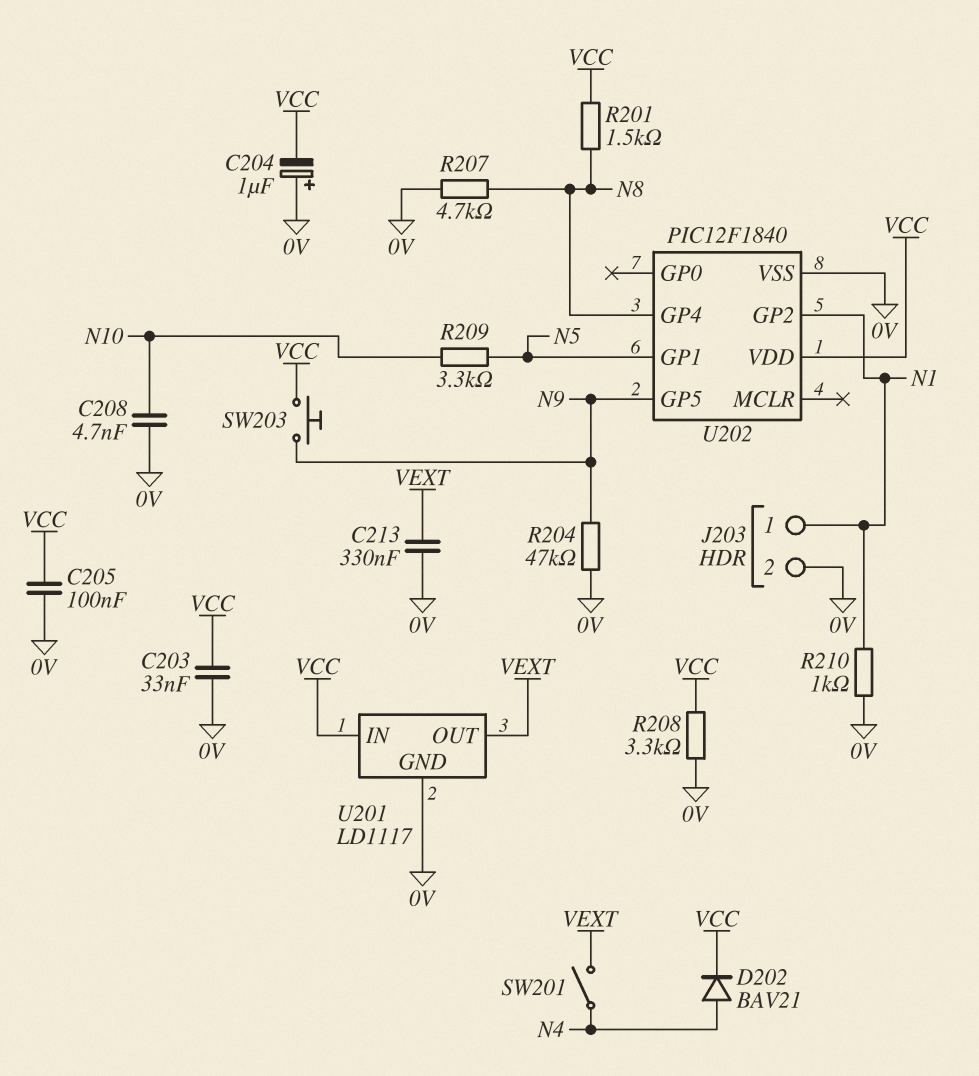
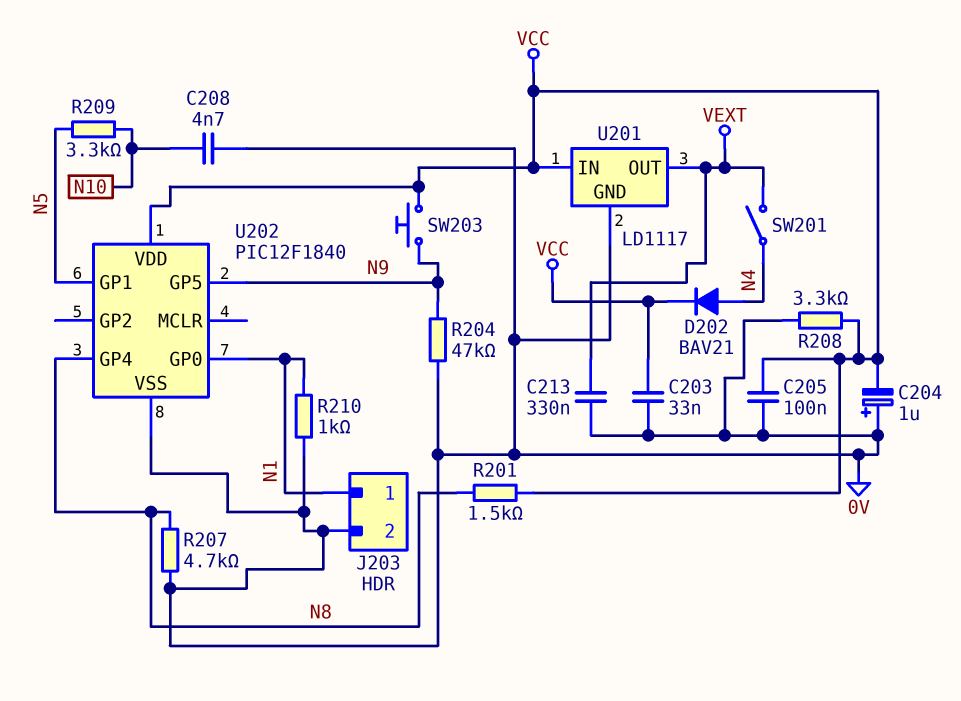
U202 pin GP0: none -> N1
U202 pin GP2: N1 -> none

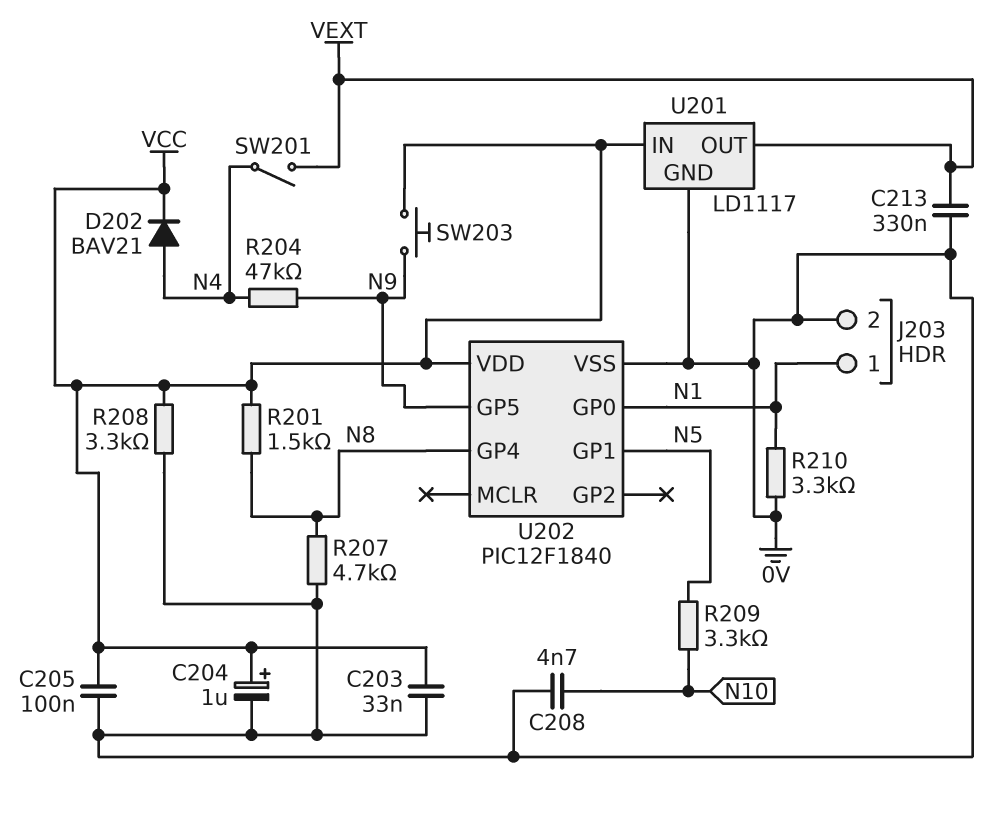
C204: 1uF (plus 0V, minus VCC) -> 1uF (plus VCC, minus 0V)
R204: 47k (0V, N9) -> 47k (N4, N9)
R210: 1k (0V, N1) -> 3.3k (0V, N1)

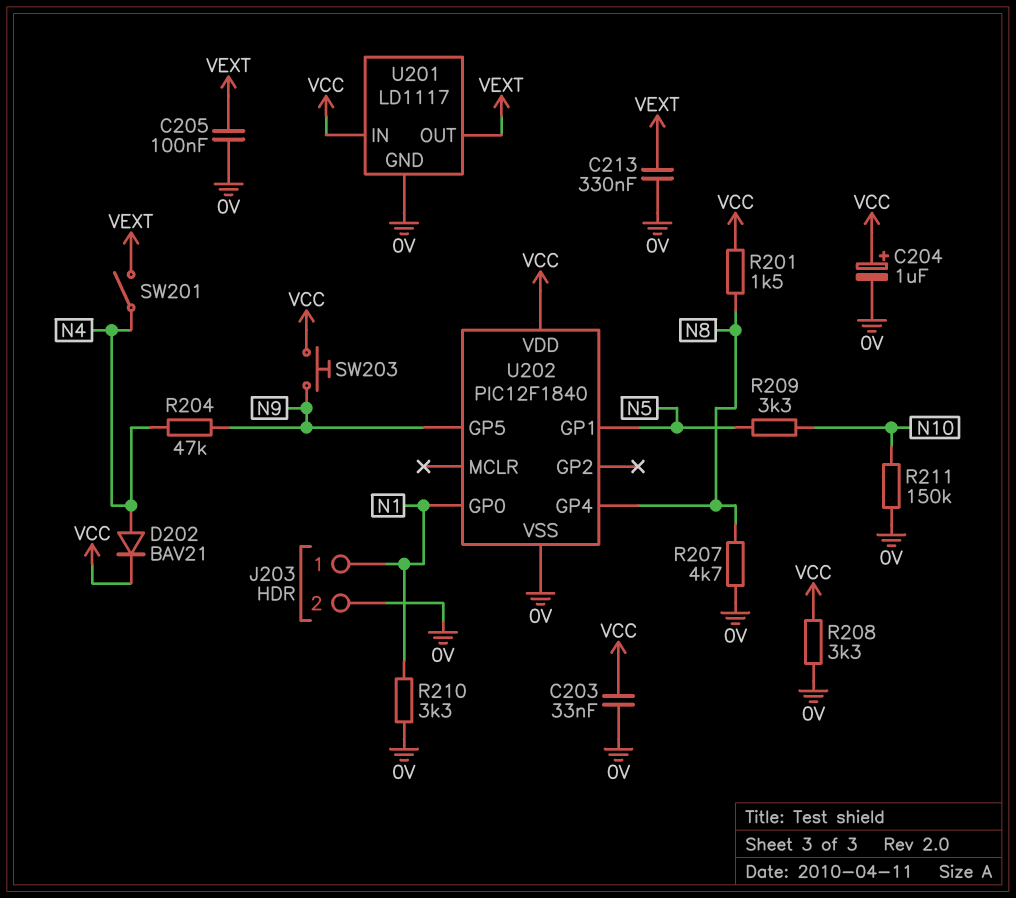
C205: 100nF (0V, VCC) -> 100nF (0V, VEXT)
C208: 4.7nF (0V, N10) -> none
R211: none -> 150k (0V, N10)

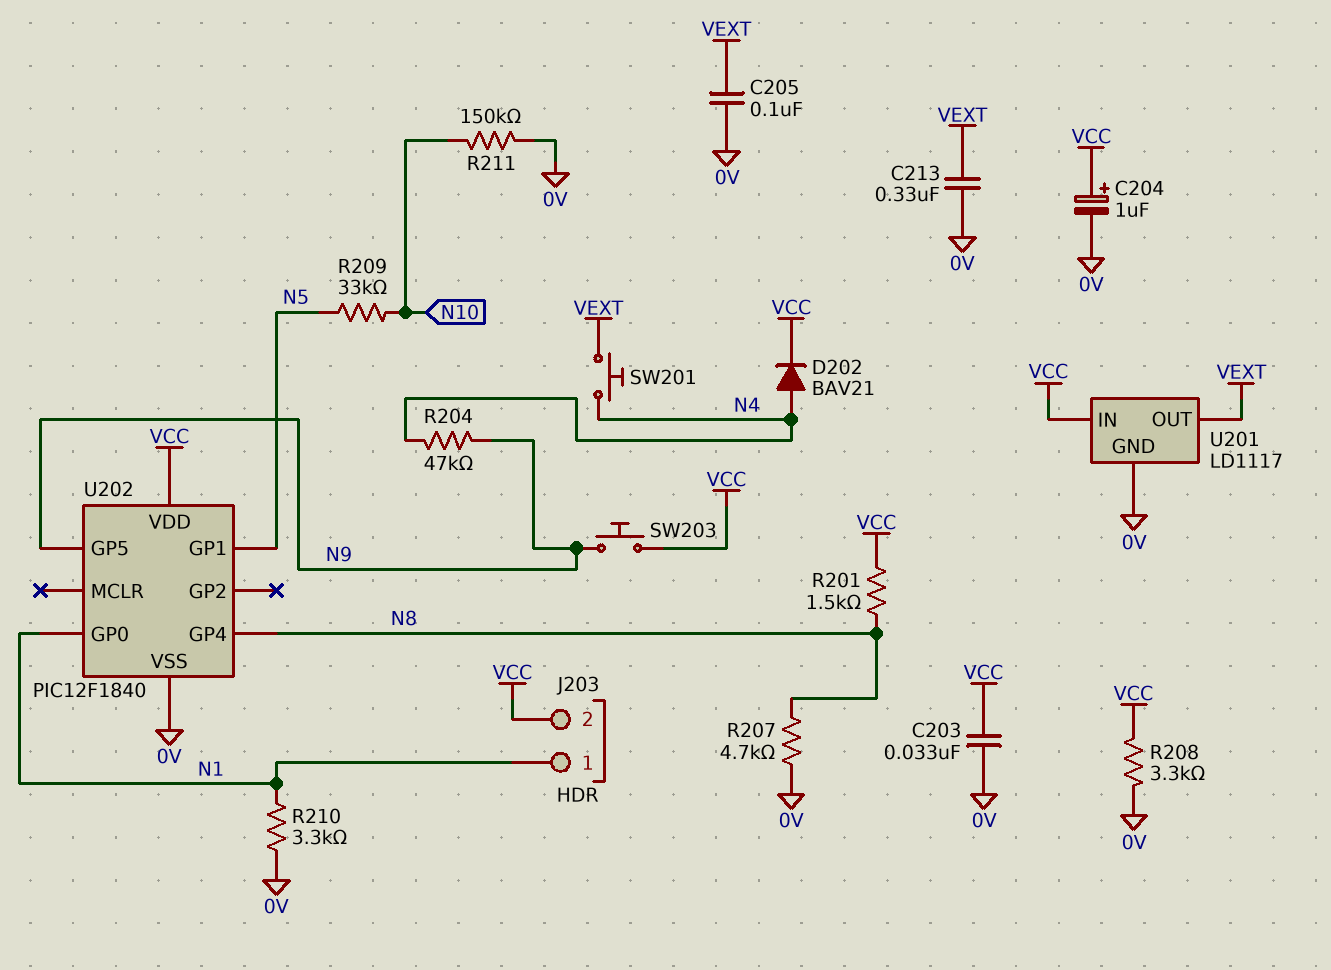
J203 pin 2: 0V -> VCC
R209: 3.3k (N5, N10) -> 33k (N5, N10)
SW201: switch (N4, VEXT) -> button (N4, VEXT)

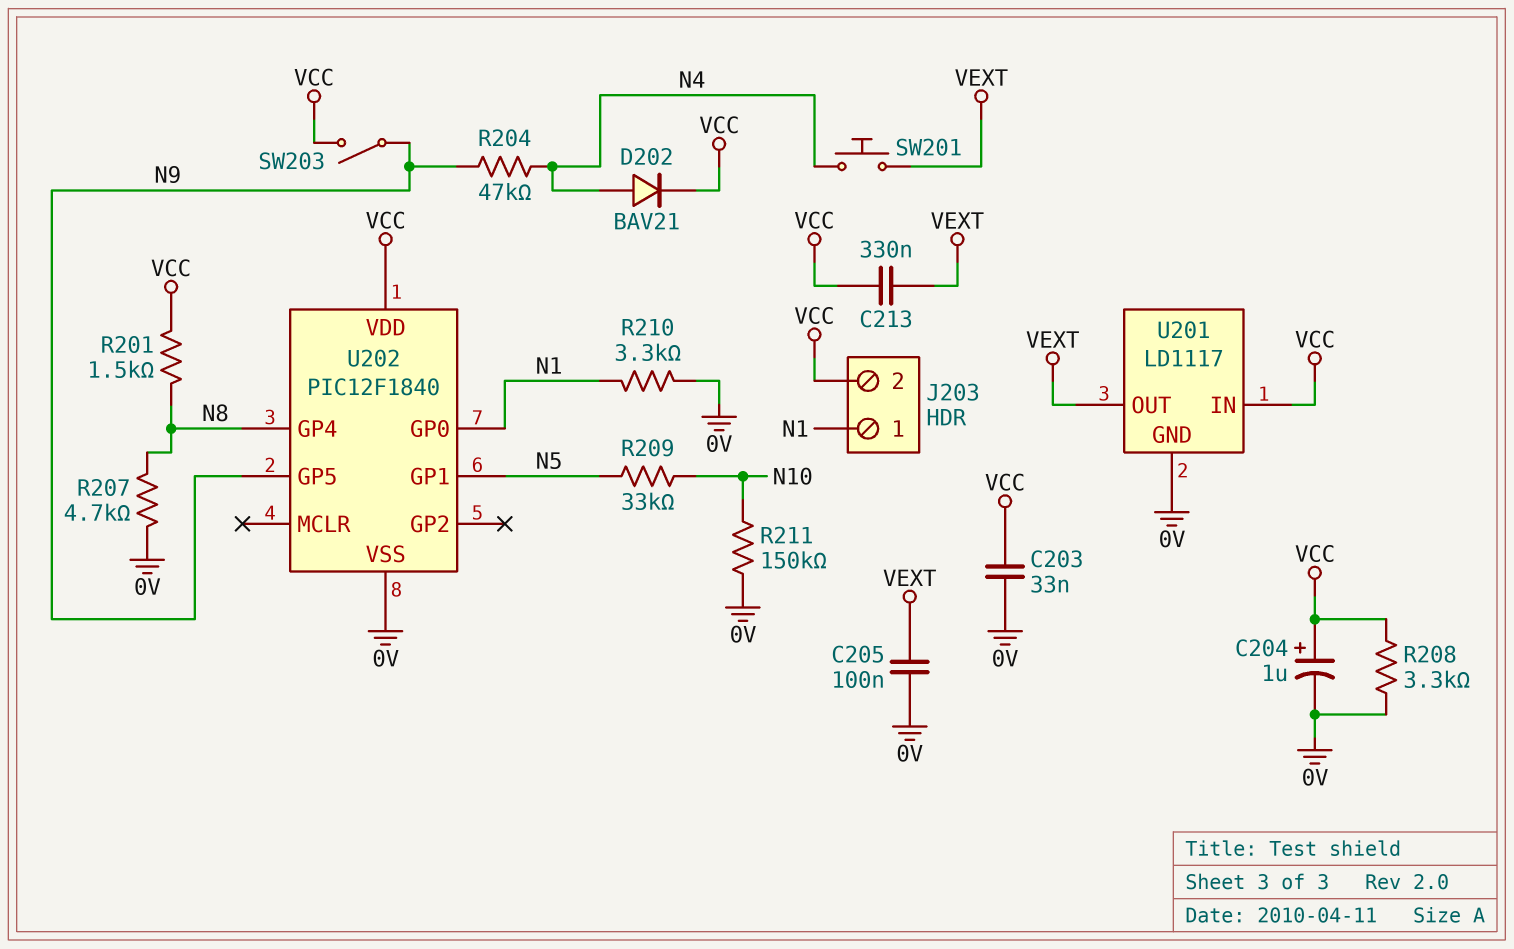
C213: 330nF (0V, VEXT) -> 330nF (VCC, VEXT)
SW203: button (N9, VCC) -> switch (N9, VCC)

